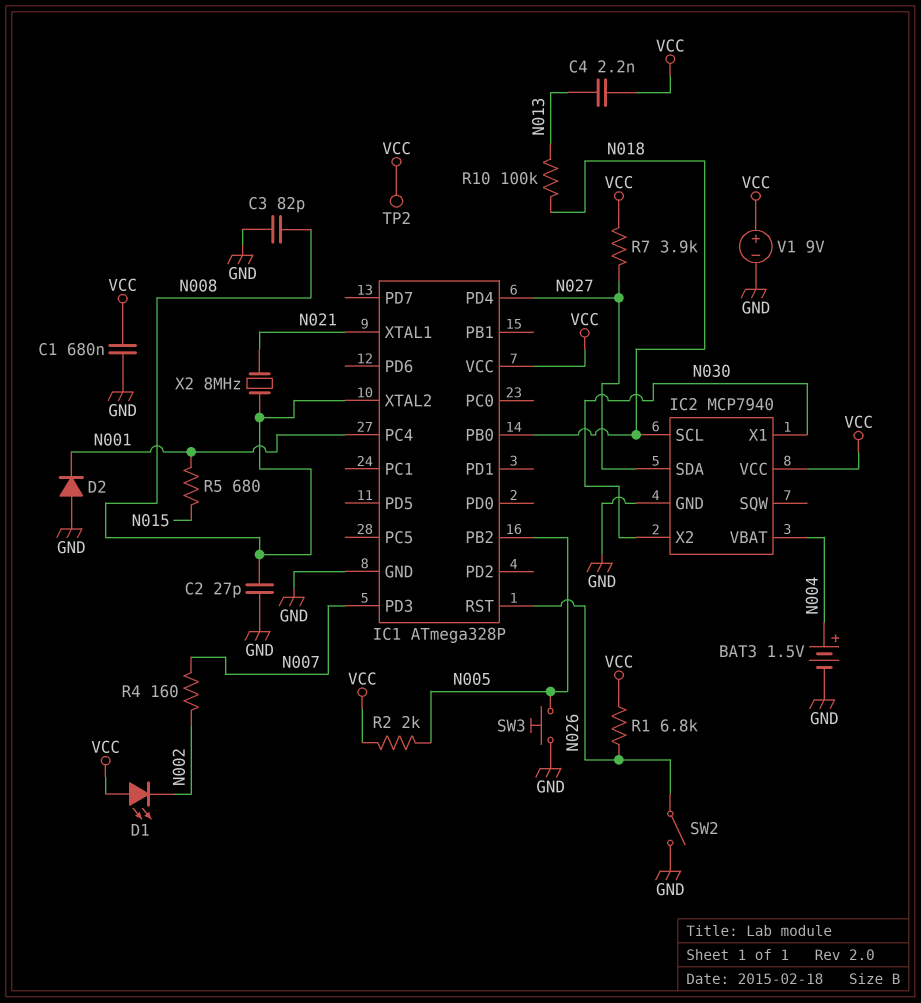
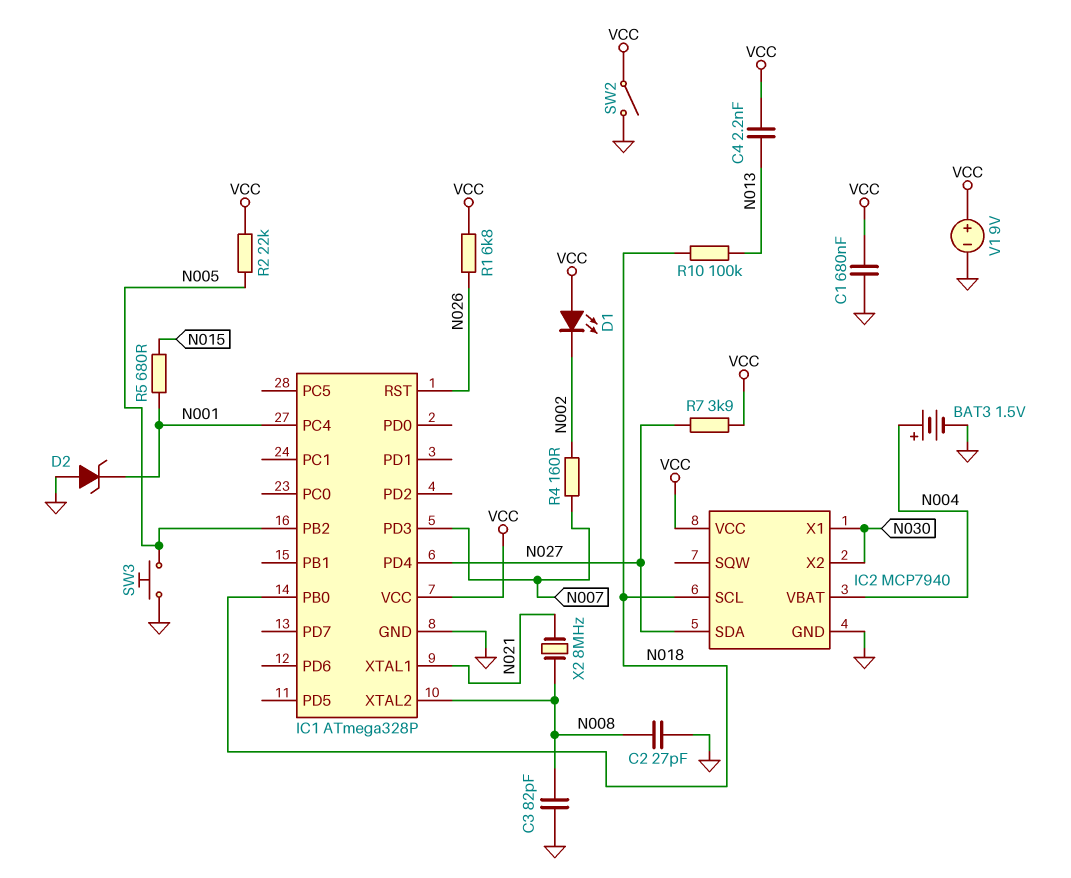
D2: diode (A GND, K N001) -> zener (A GND, K N001)
R2: 2k (N005, VCC) -> 22k (N005, VCC)
SW2: switch (GND, N026) -> switch (GND, VCC)
TP2: test point (VCC) -> none

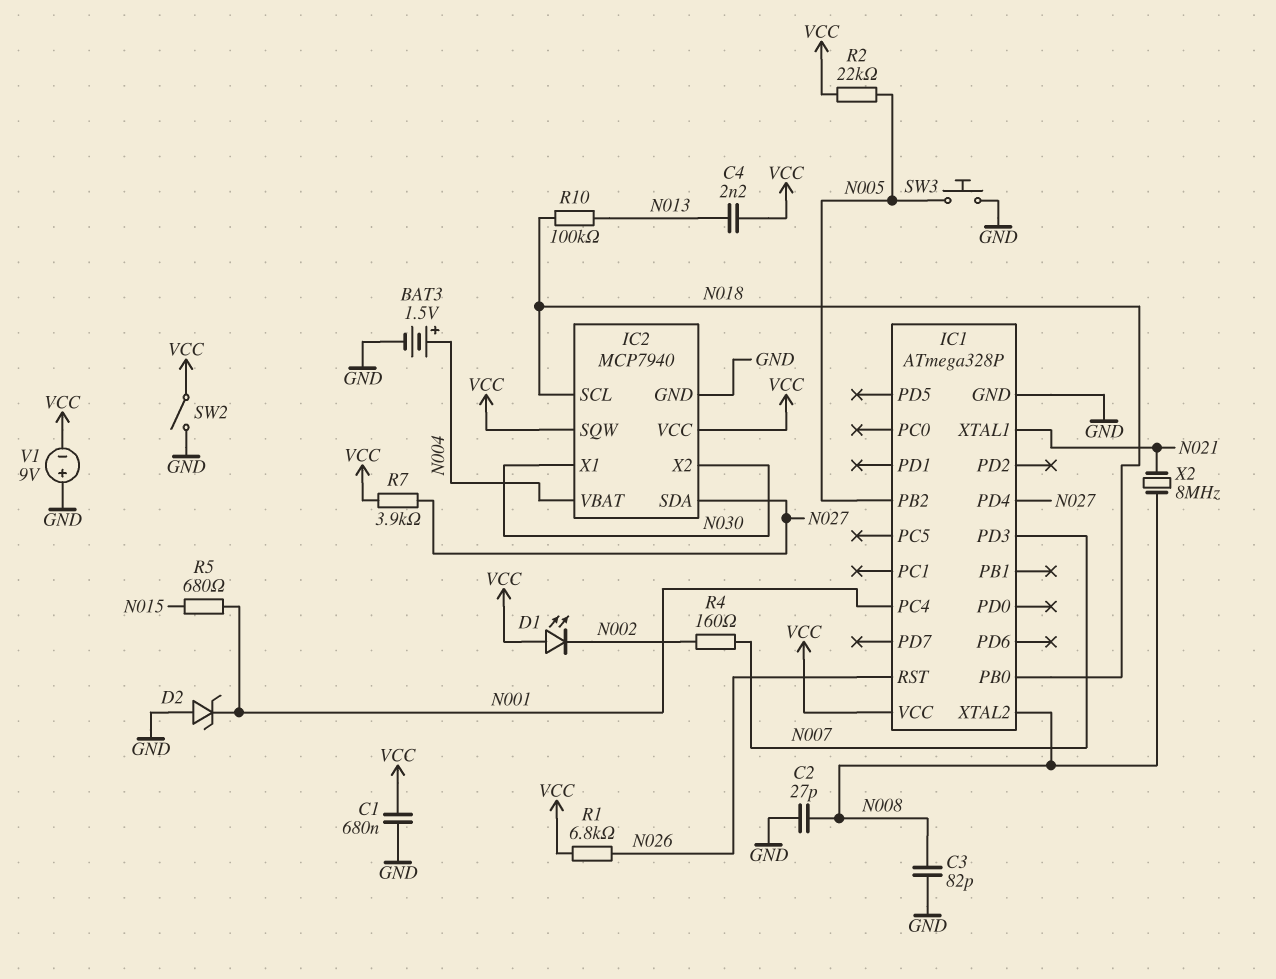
IC2 pin SQW: none -> VCC
V1: 9V (plus VCC, minus GND) -> 9V (plus GND, minus VCC)

